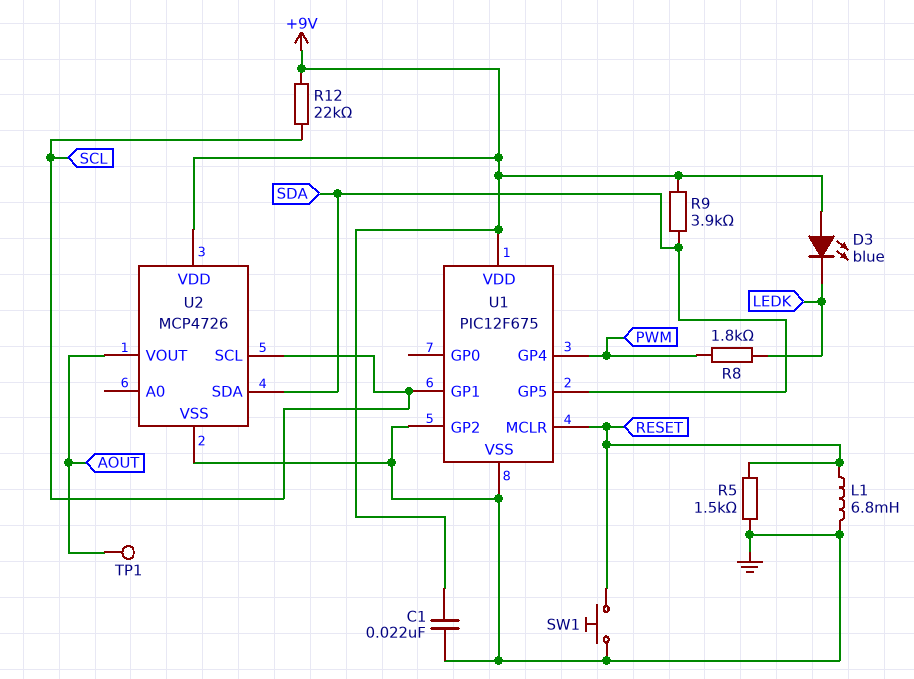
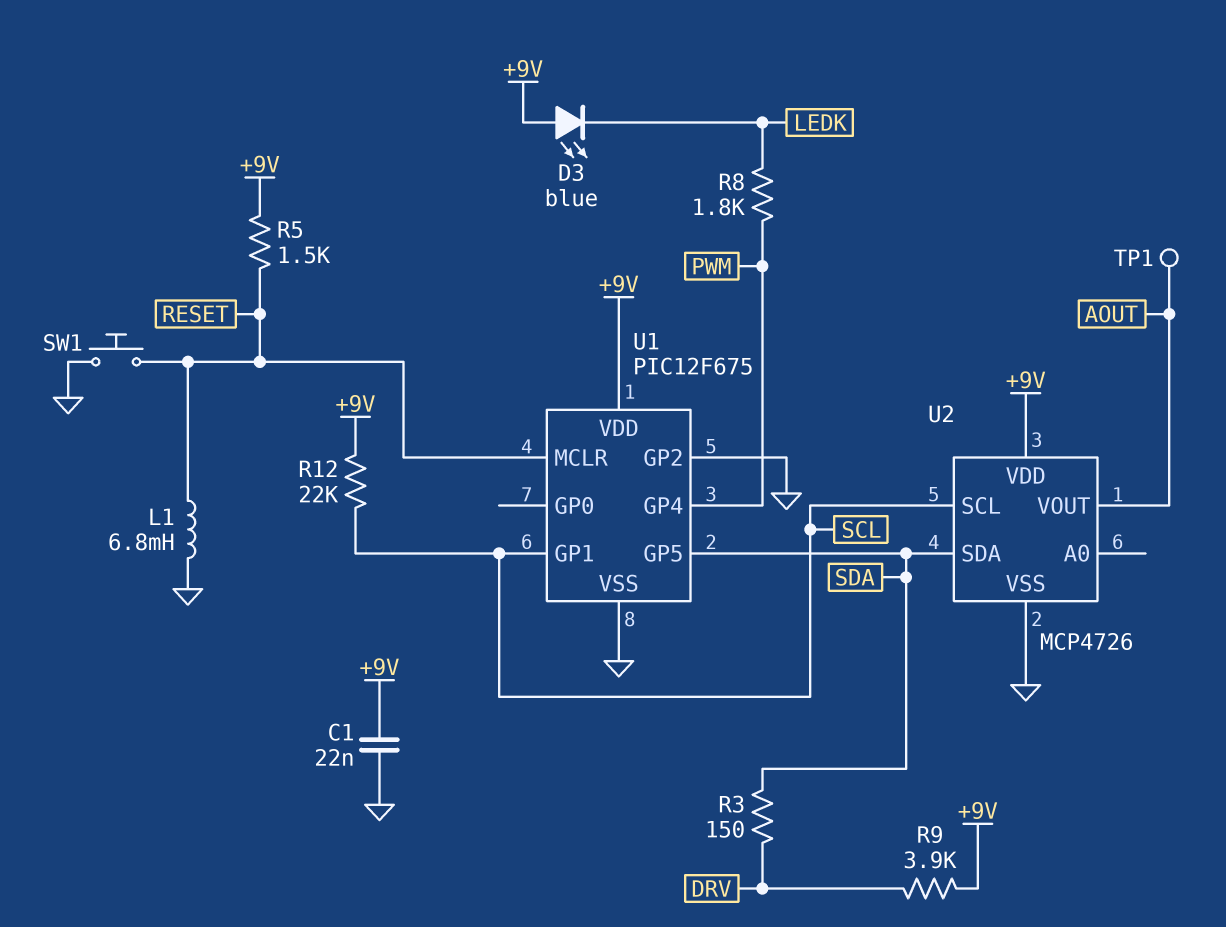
R3: none -> 150 (DRV, SDA)
R5: 1.5k (GND, RESET) -> 1.5k (+9V, RESET)
R9: 3.9k (+9V, SDA) -> 3.9k (+9V, DRV)

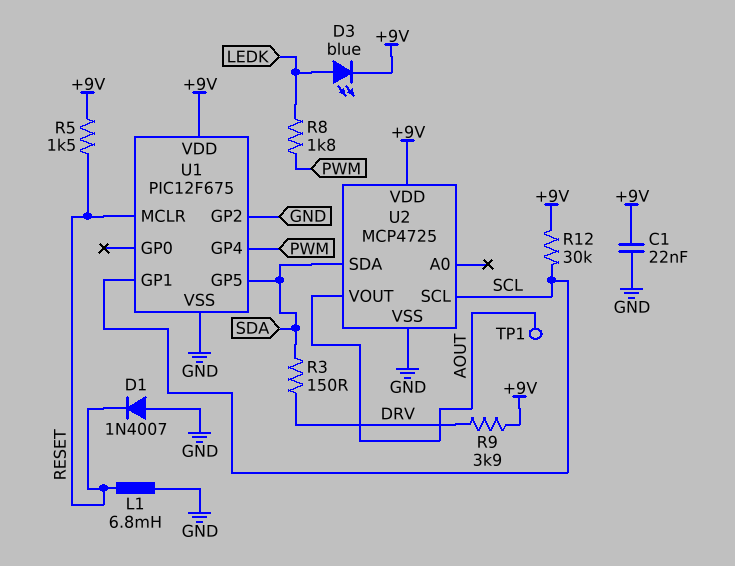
D1: none -> diode 1N4007 (A GND, K RESET)
D3: LED blue (A +9V, K LEDK) -> LED blue (A LEDK, K +9V)
R12: 22k (+9V, SCL) -> 30k (+9V, SCL)
SW1: button (GND, RESET) -> none
U2: MCP4726 -> MCP4725

